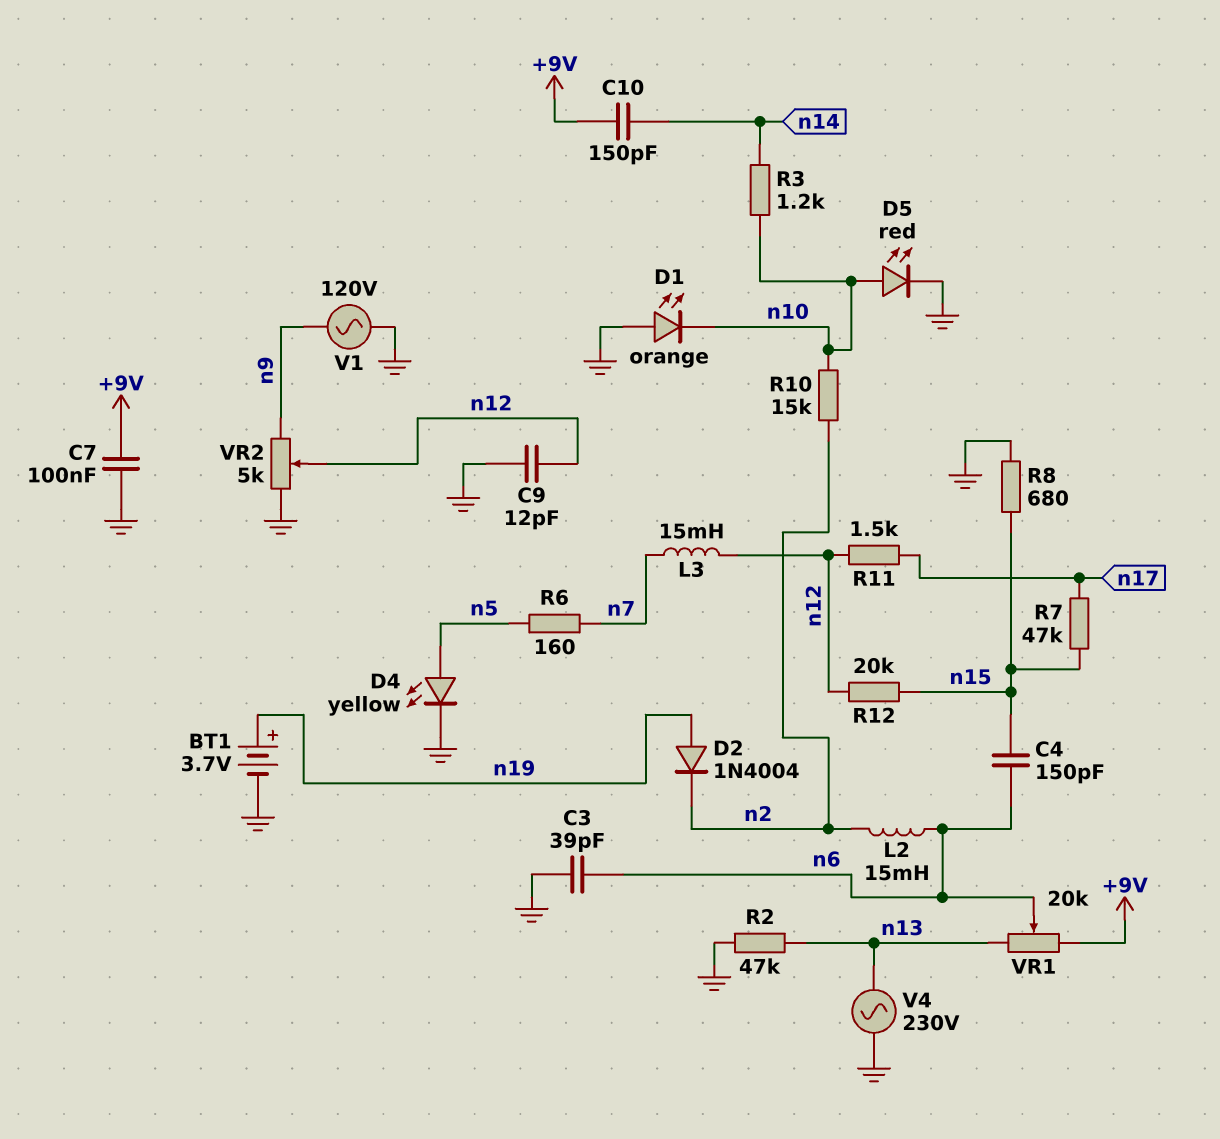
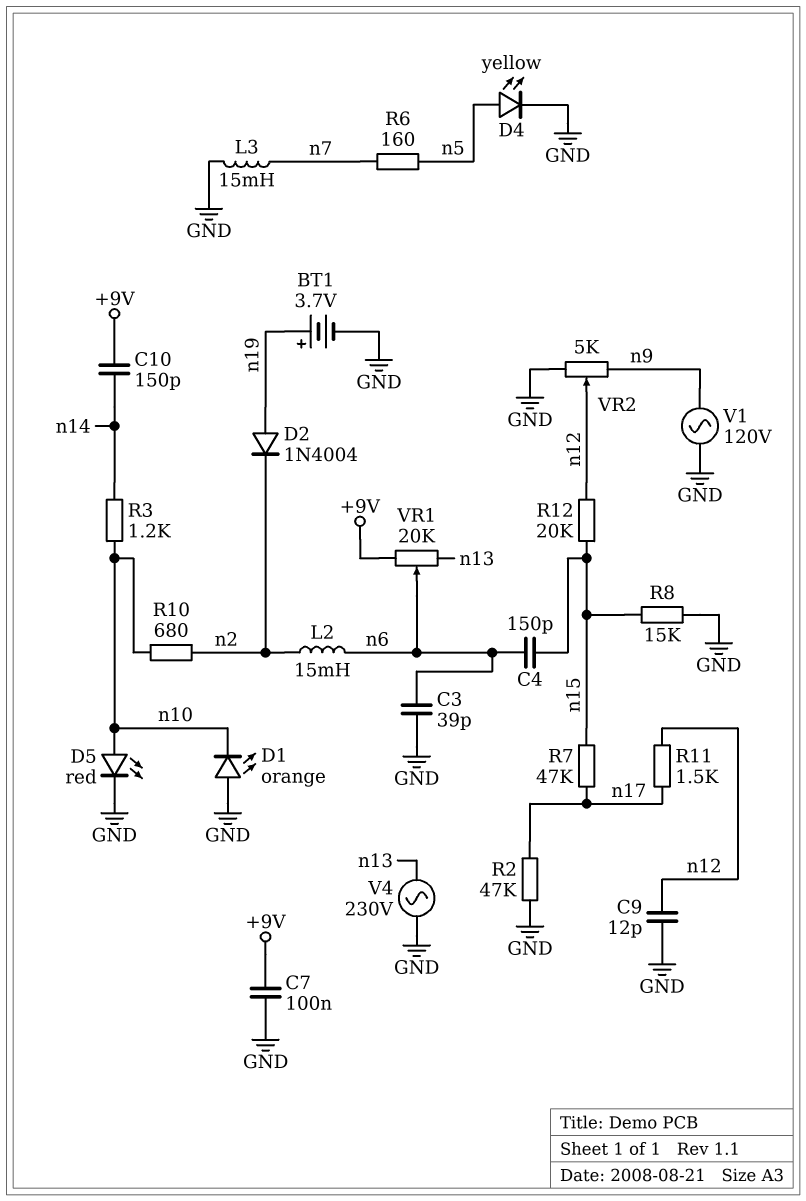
L3: 15mH (n7, n12) -> 15mH (GND, n7)
R2: 47k (GND, n13) -> 47k (GND, n17)
R8: 680 (GND, n15) -> 15k (GND, n15)
R10: 15k (n2, n10) -> 680 (n2, n10)

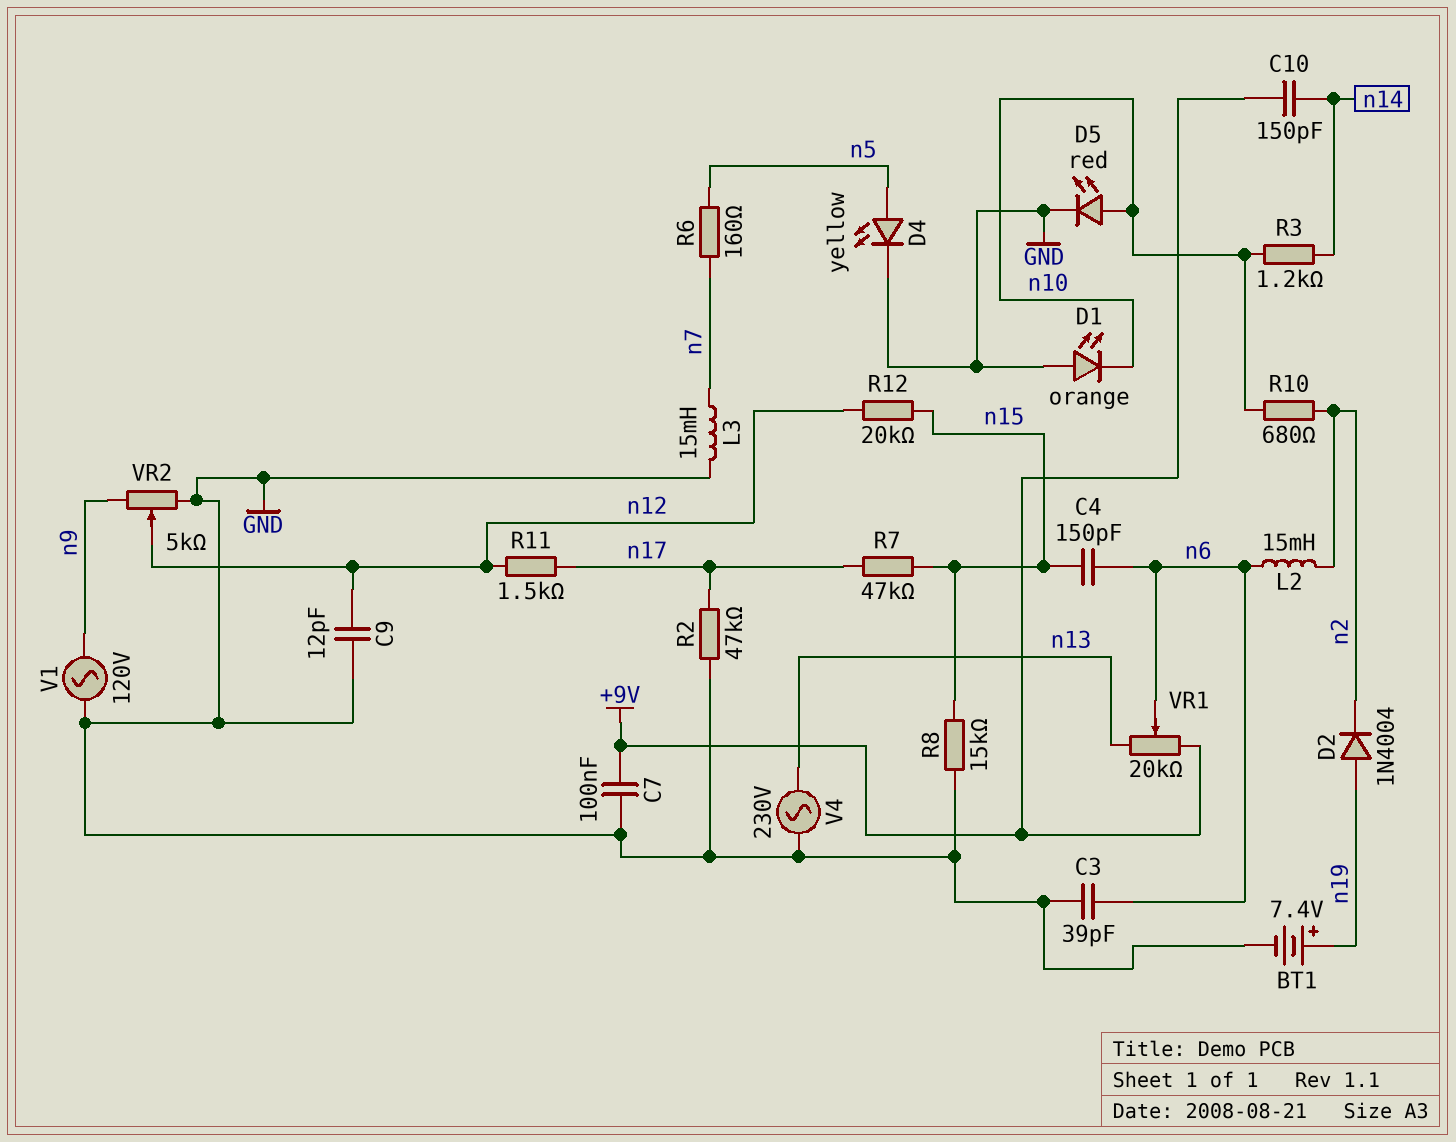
BT1: 3.7V (plus n19, minus GND) -> 7.4V (plus n19, minus GND)

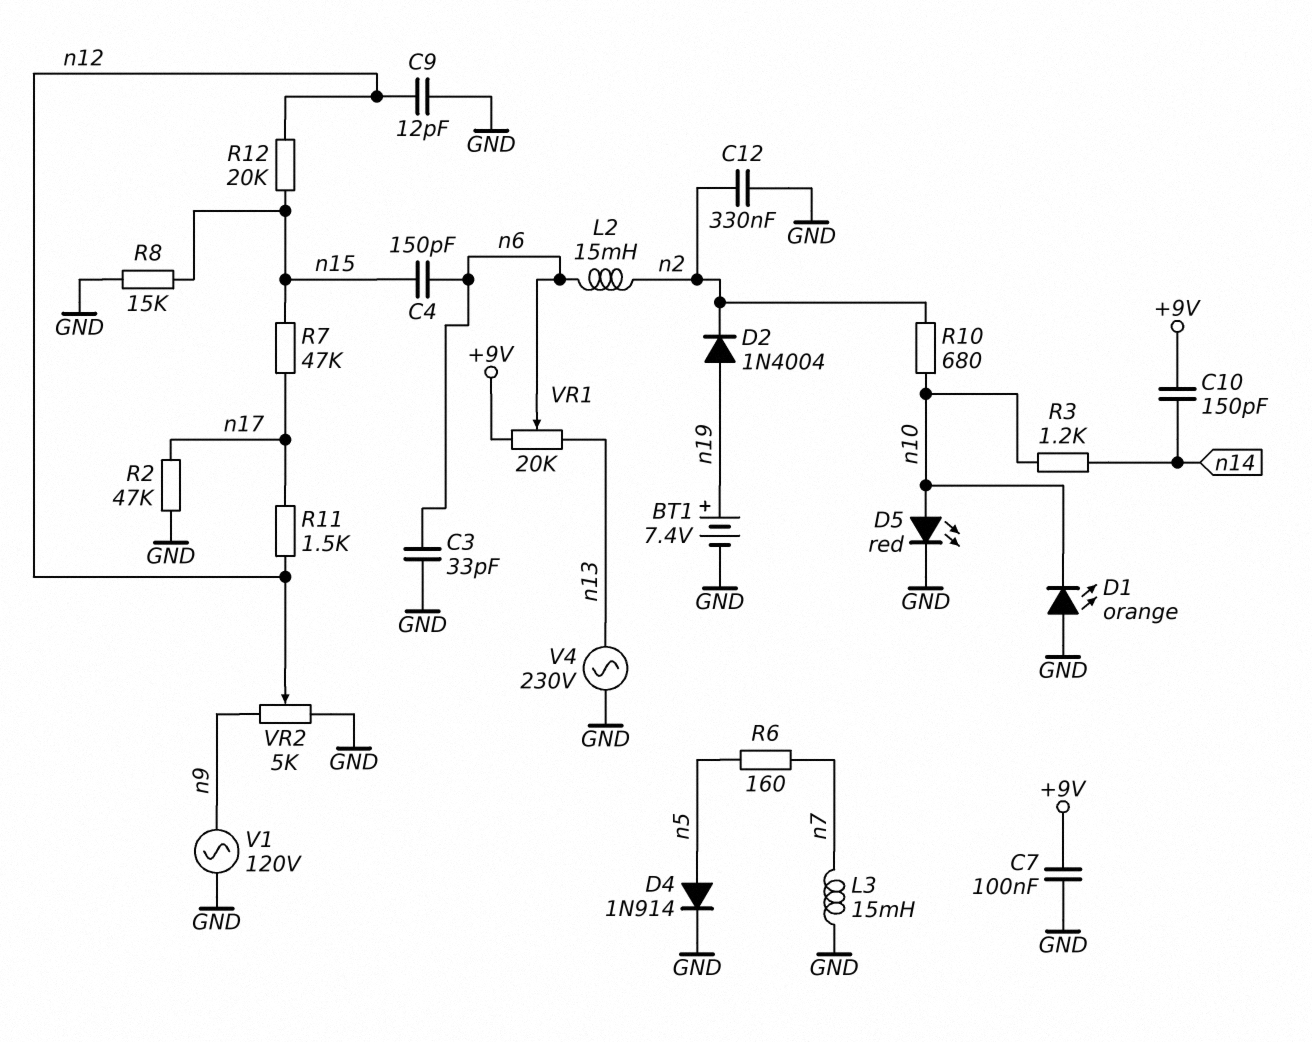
C3: 39pF (GND, n6) -> 33pF (GND, n6)
C12: none -> 330nF (GND, n2)
D4: LED yellow (A n5, K GND) -> diode 1N914 (A n5, K GND)

